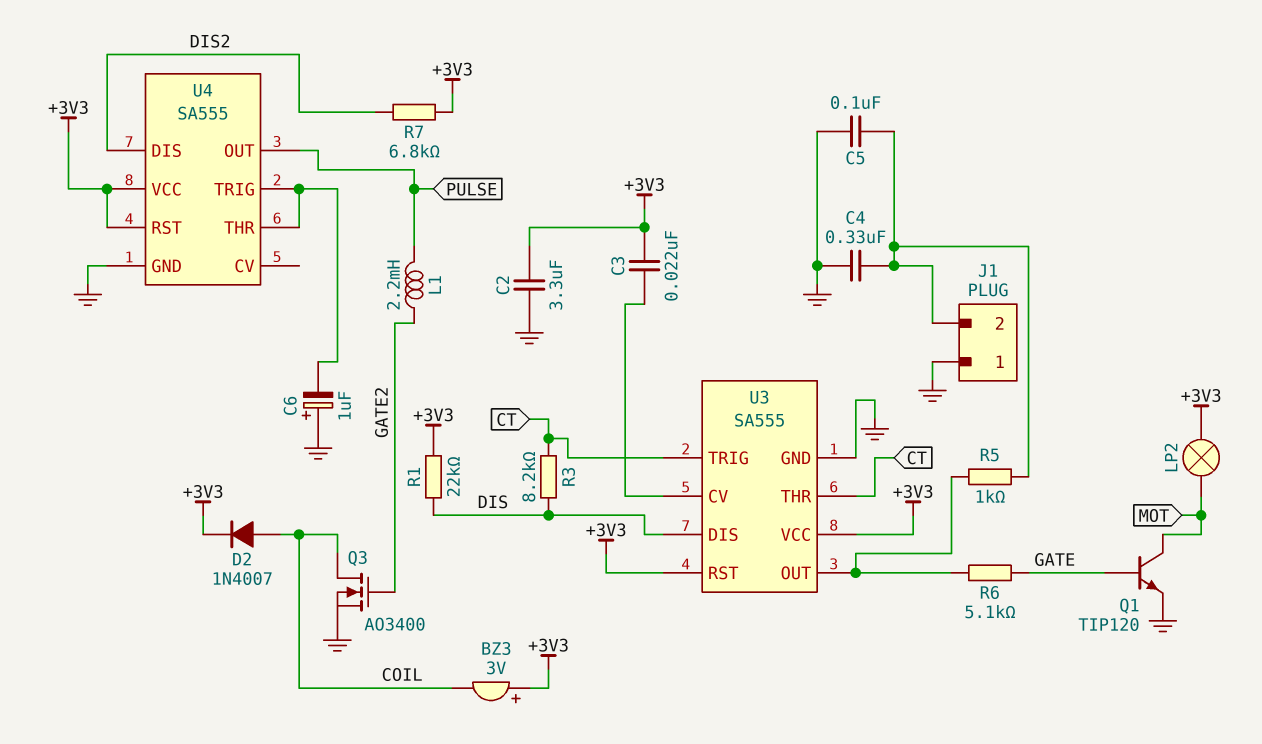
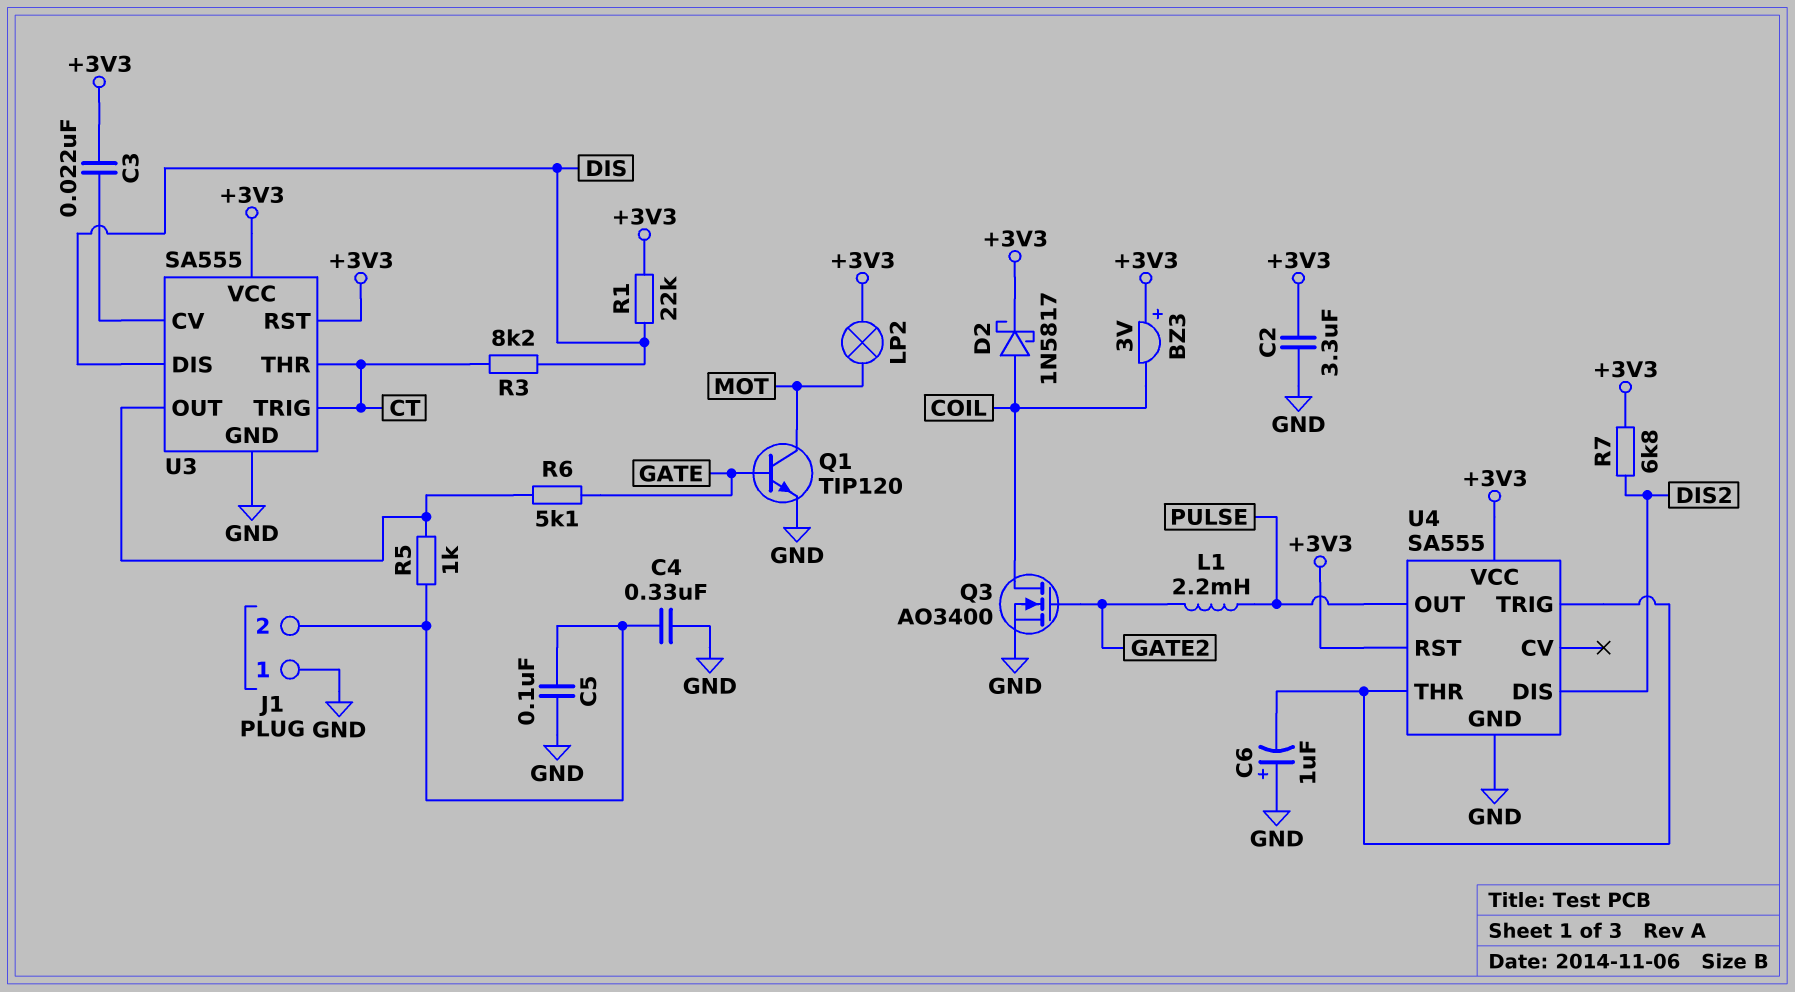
D2: diode 1N4007 (A COIL, K +3V3) -> schottky 1N5817 (A COIL, K +3V3)

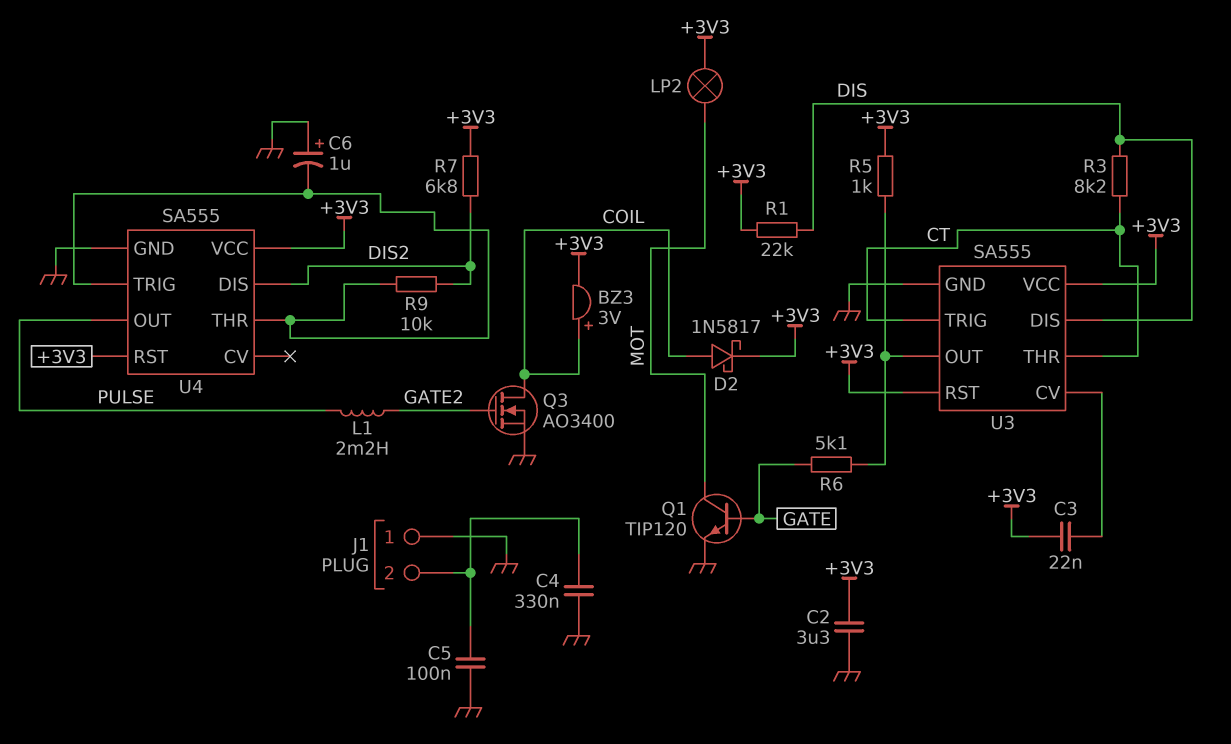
BZ3: buzzer 3V (plus +3V3, minus COIL) -> buzzer 3V (plus COIL, minus +3V3)
R5: 1k (J1/2, U3/OUT) -> 1k (+3V3, U3/OUT)
R9: none -> 10k (DIS2, U4/THR)

